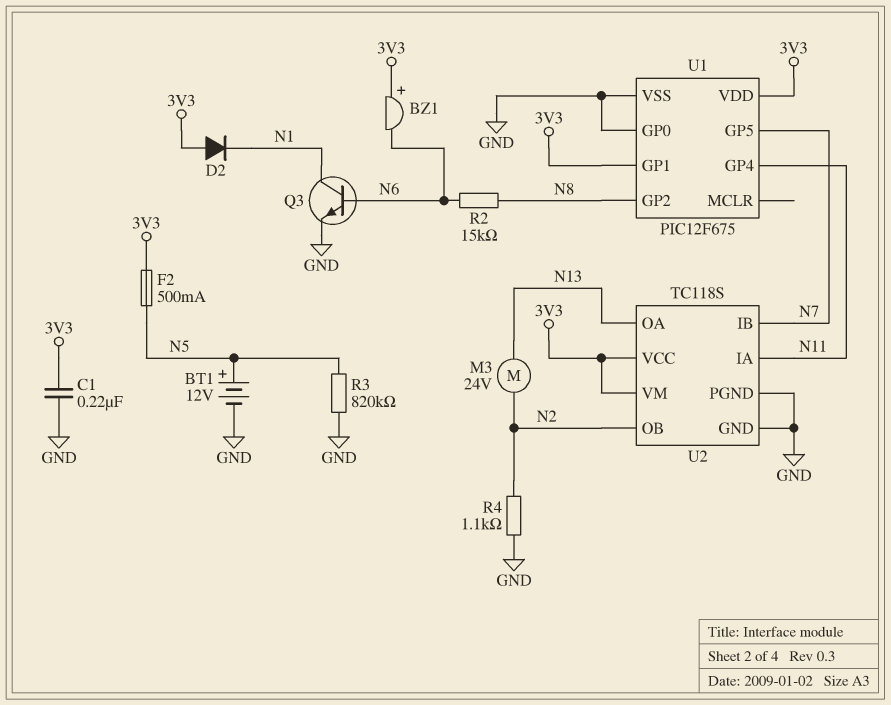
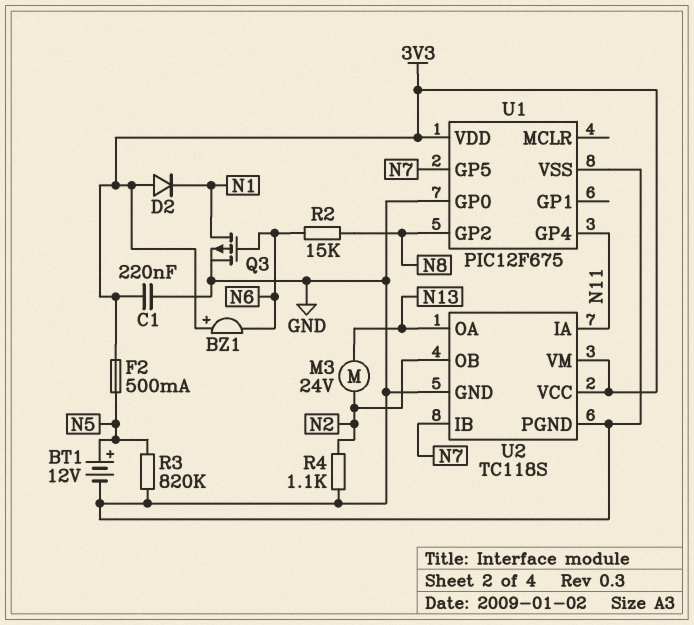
Q3: NPN (B N6, C N1, E GND) -> PMOS (G N6, D N1, S GND)
U1 pin GP1: 3V3 -> none

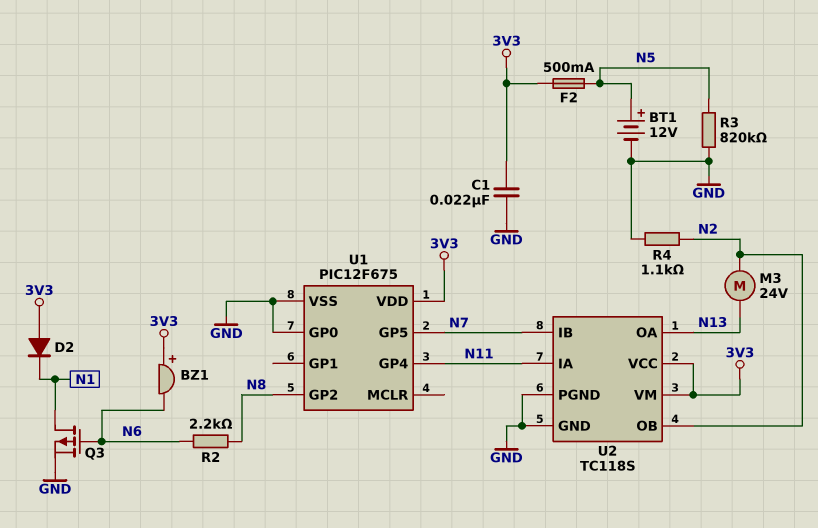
C1: 220nF (3V3, GND) -> 22nF (3V3, GND)
R2: 15k (N6, N8) -> 2.2k (N6, N8)

